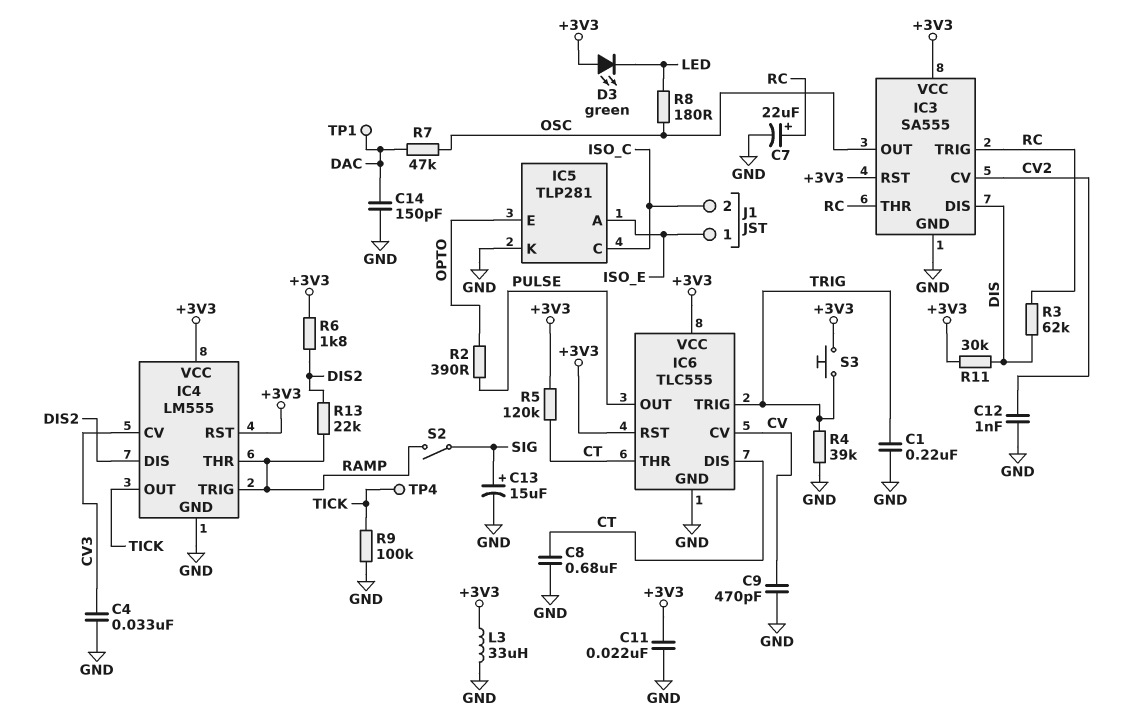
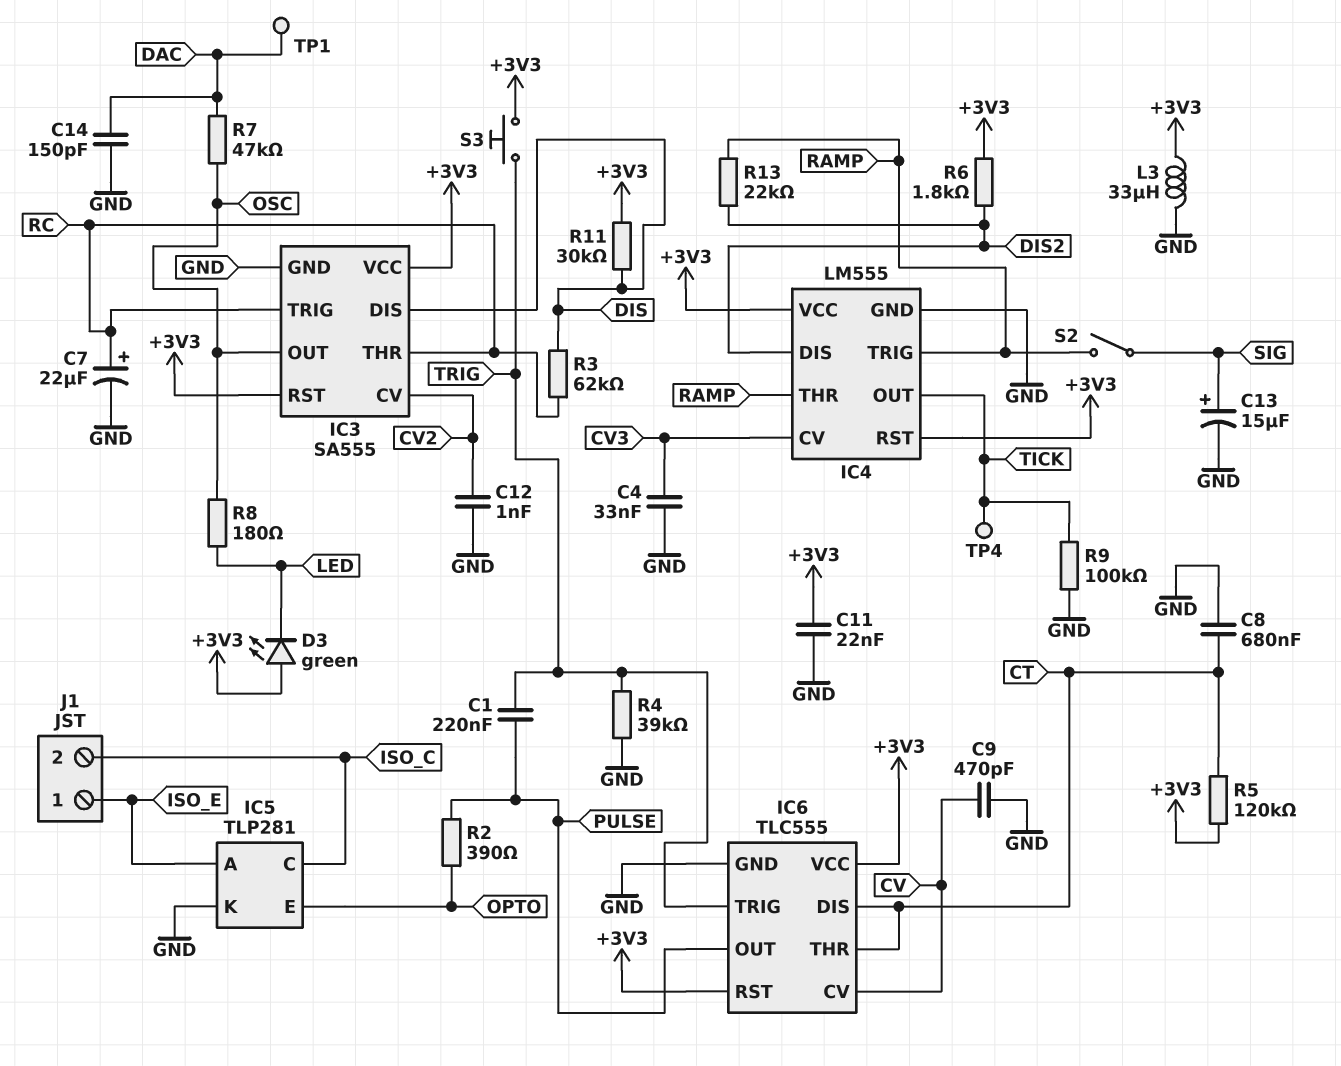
C1: 220nF (GND, TRIG) -> 220nF (PULSE, TRIG)

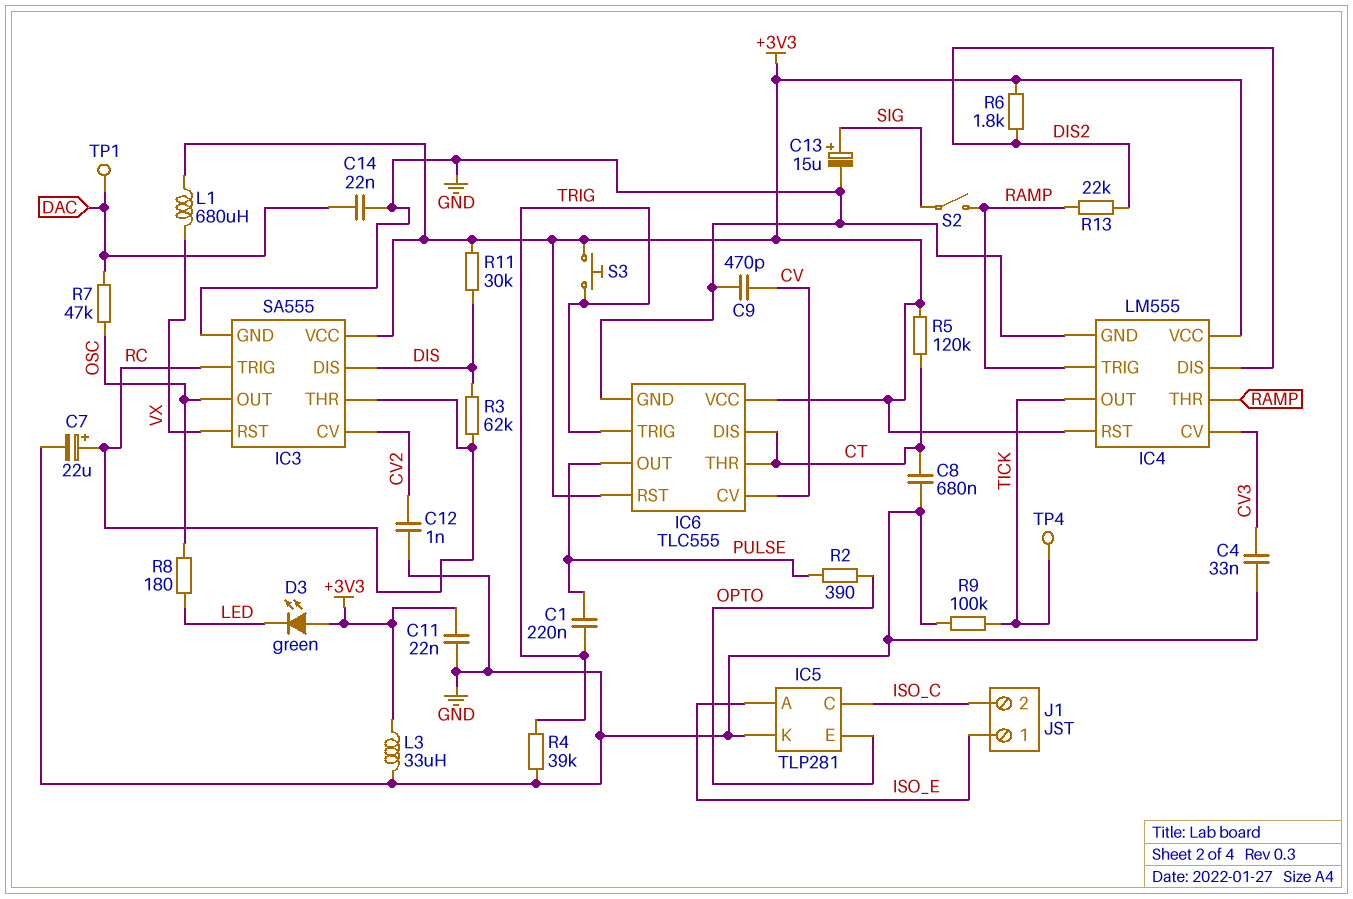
C14: 150pF (DAC, GND) -> 22nF (DAC, GND)
IC3 pin RST: +3V3 -> VX
L1: none -> 680uH (+3V3, VX)

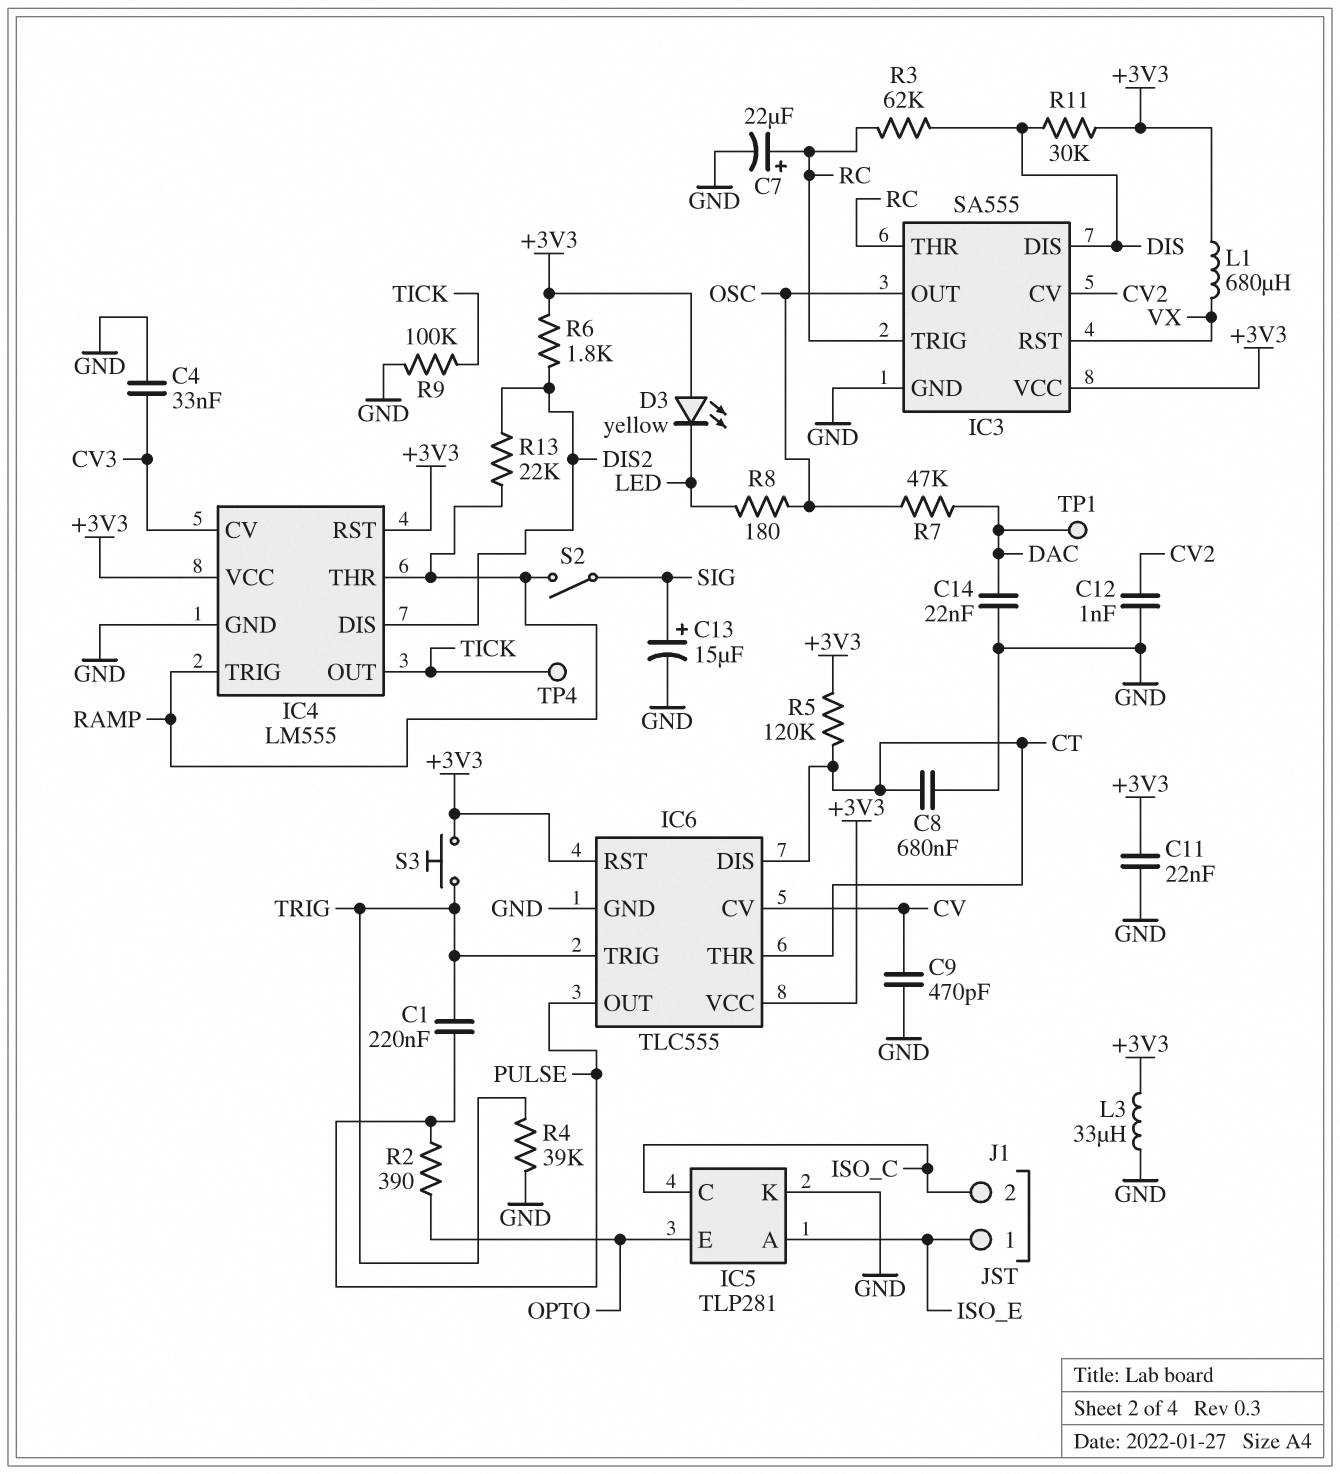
D3: LED green (A +3V3, K LED) -> LED yellow (A +3V3, K LED)

